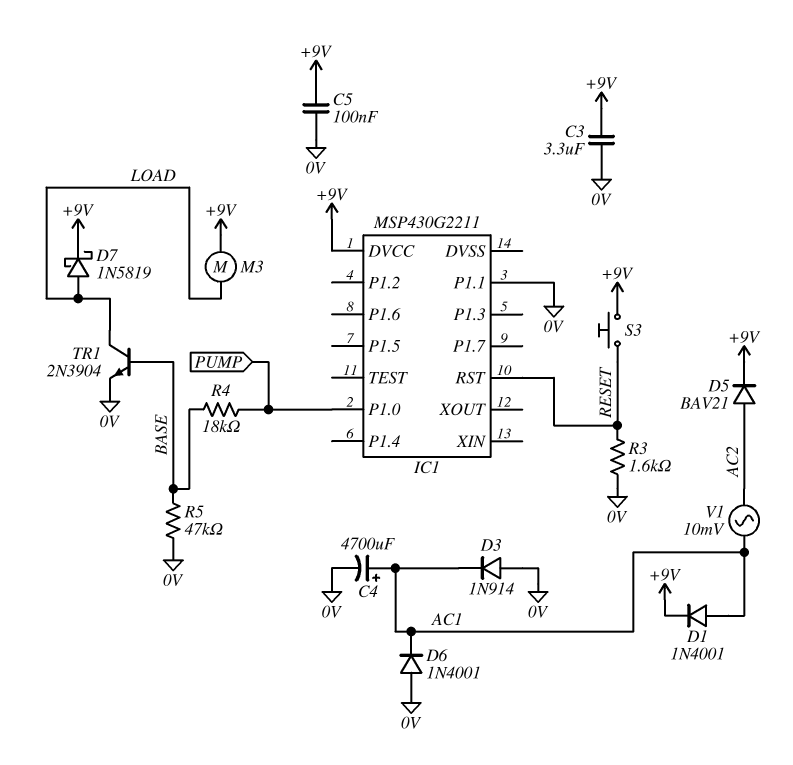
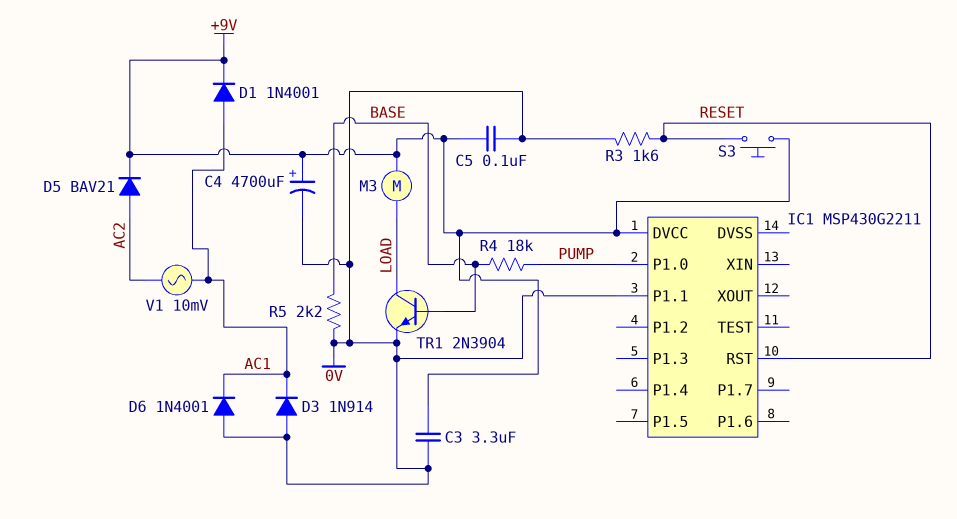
C4: 4700uF (plus AC1, minus 0V) -> 4700uF (plus +9V, minus 0V)
D7: schottky 1N5819 (A LOAD, K +9V) -> none
R5: 47k (0V, BASE) -> 2.2k (0V, BASE)

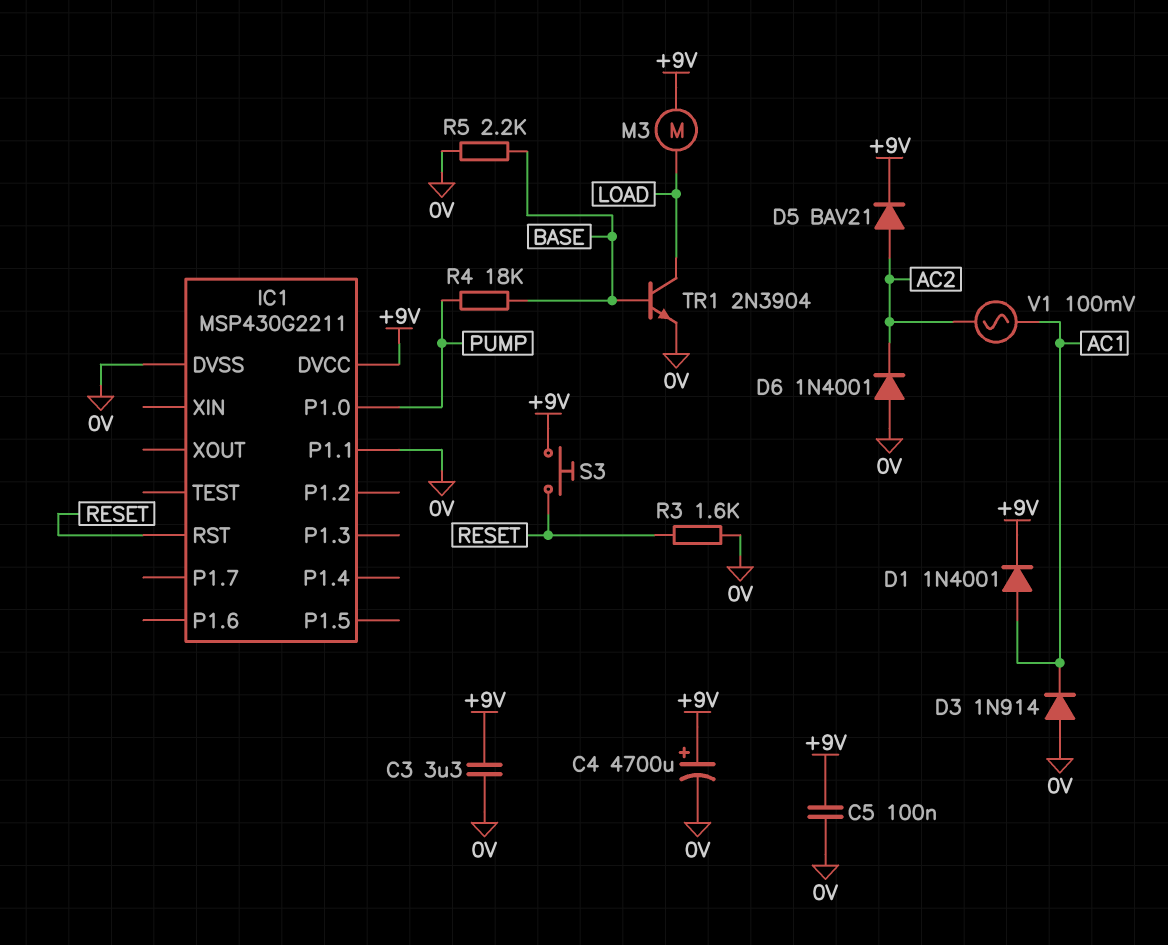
D6: diode 1N4001 (A 0V, K AC1) -> diode 1N4001 (A 0V, K AC2)
IC1 pin DVSS: none -> 0V
V1: AC 10mV (AC1, AC2) -> AC 100mV (AC1, AC2)

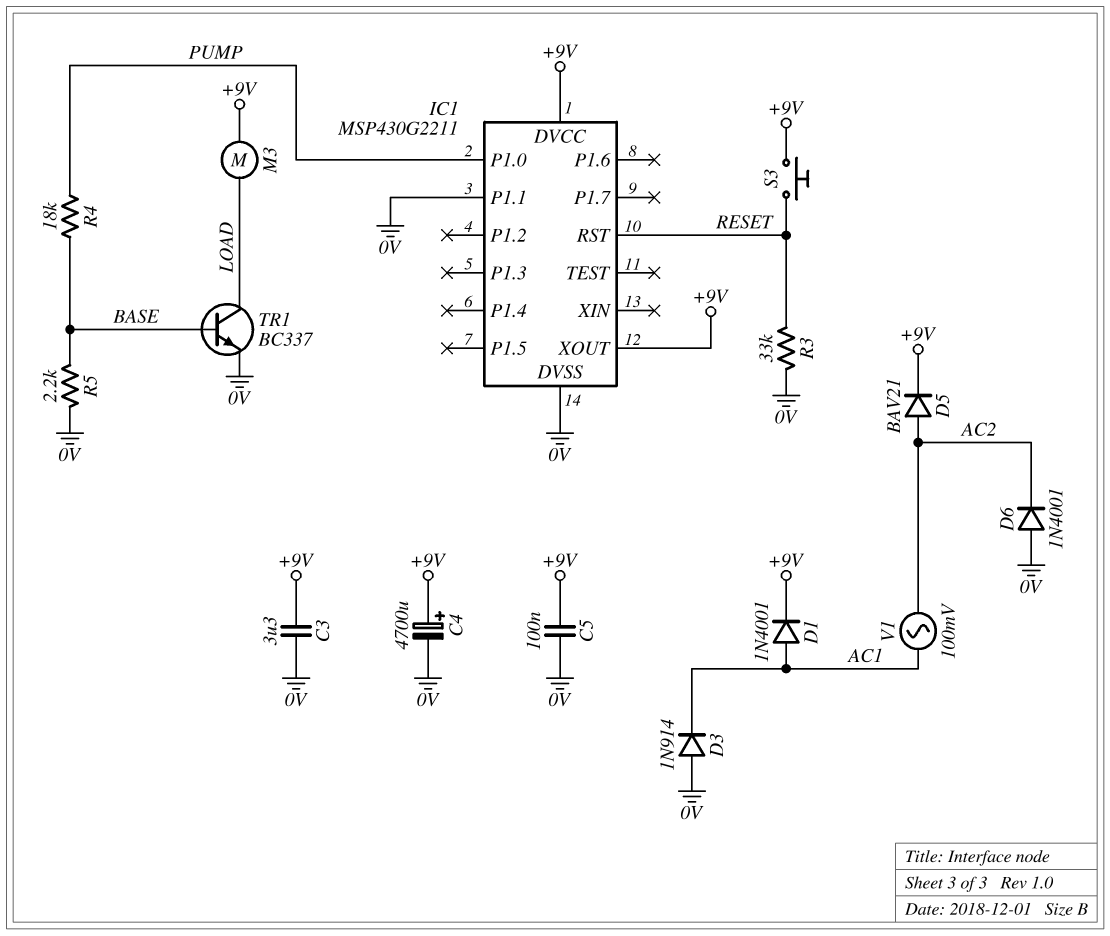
IC1 pin XOUT: none -> +9V
R3: 1.6k (0V, RESET) -> 33k (0V, RESET)
TR1: NPN 2N3904 (B BASE, C LOAD, E 0V) -> NPN BC337 (B BASE, C LOAD, E 0V)

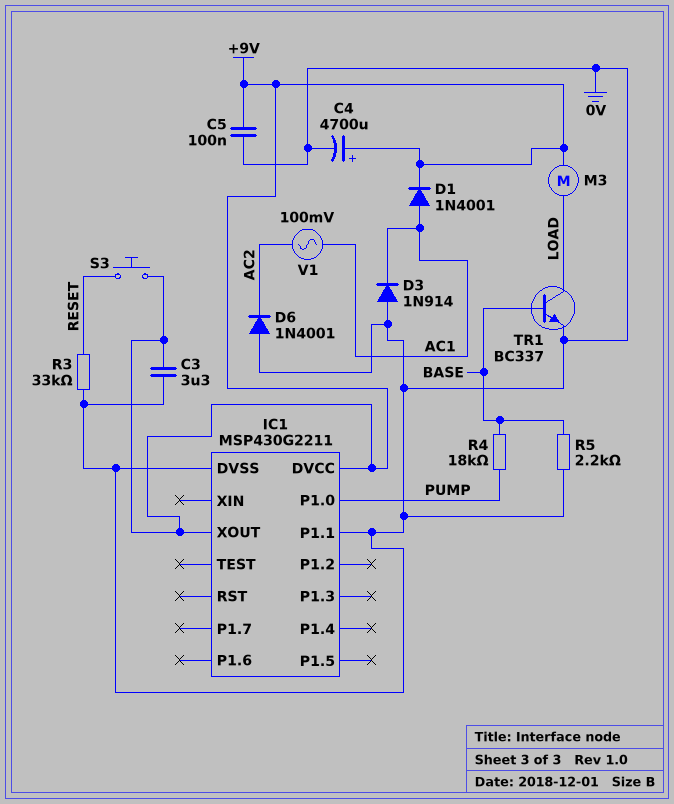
D5: diode BAV21 (A AC2, K +9V) -> none
IC1 pin RST: RESET -> none

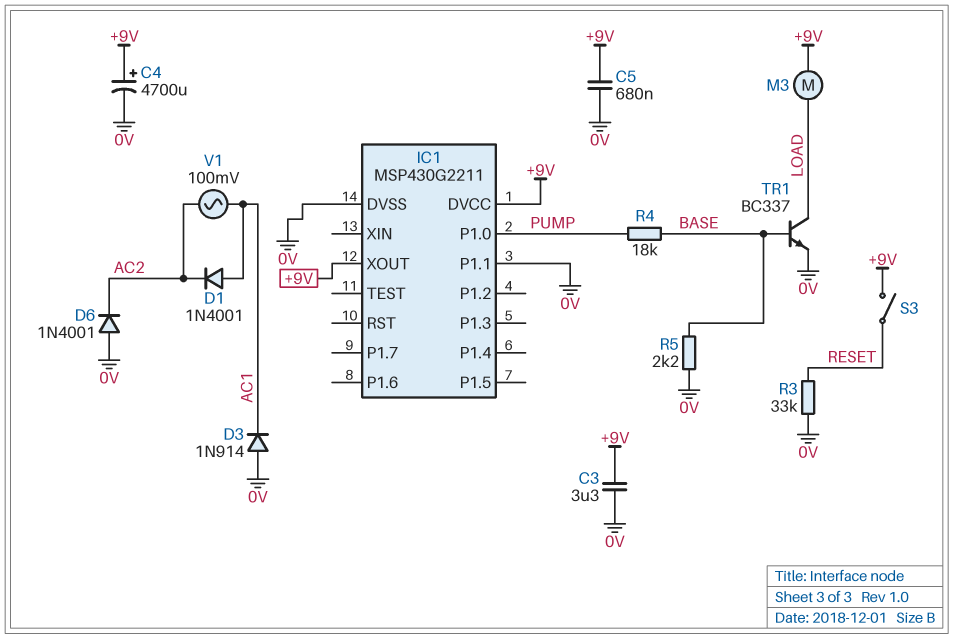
C5: 100nF (+9V, 0V) -> 680nF (+9V, 0V)
D1: diode 1N4001 (A AC1, K +9V) -> diode 1N4001 (A AC1, K AC2)
S3: button (+9V, RESET) -> switch (+9V, RESET)

